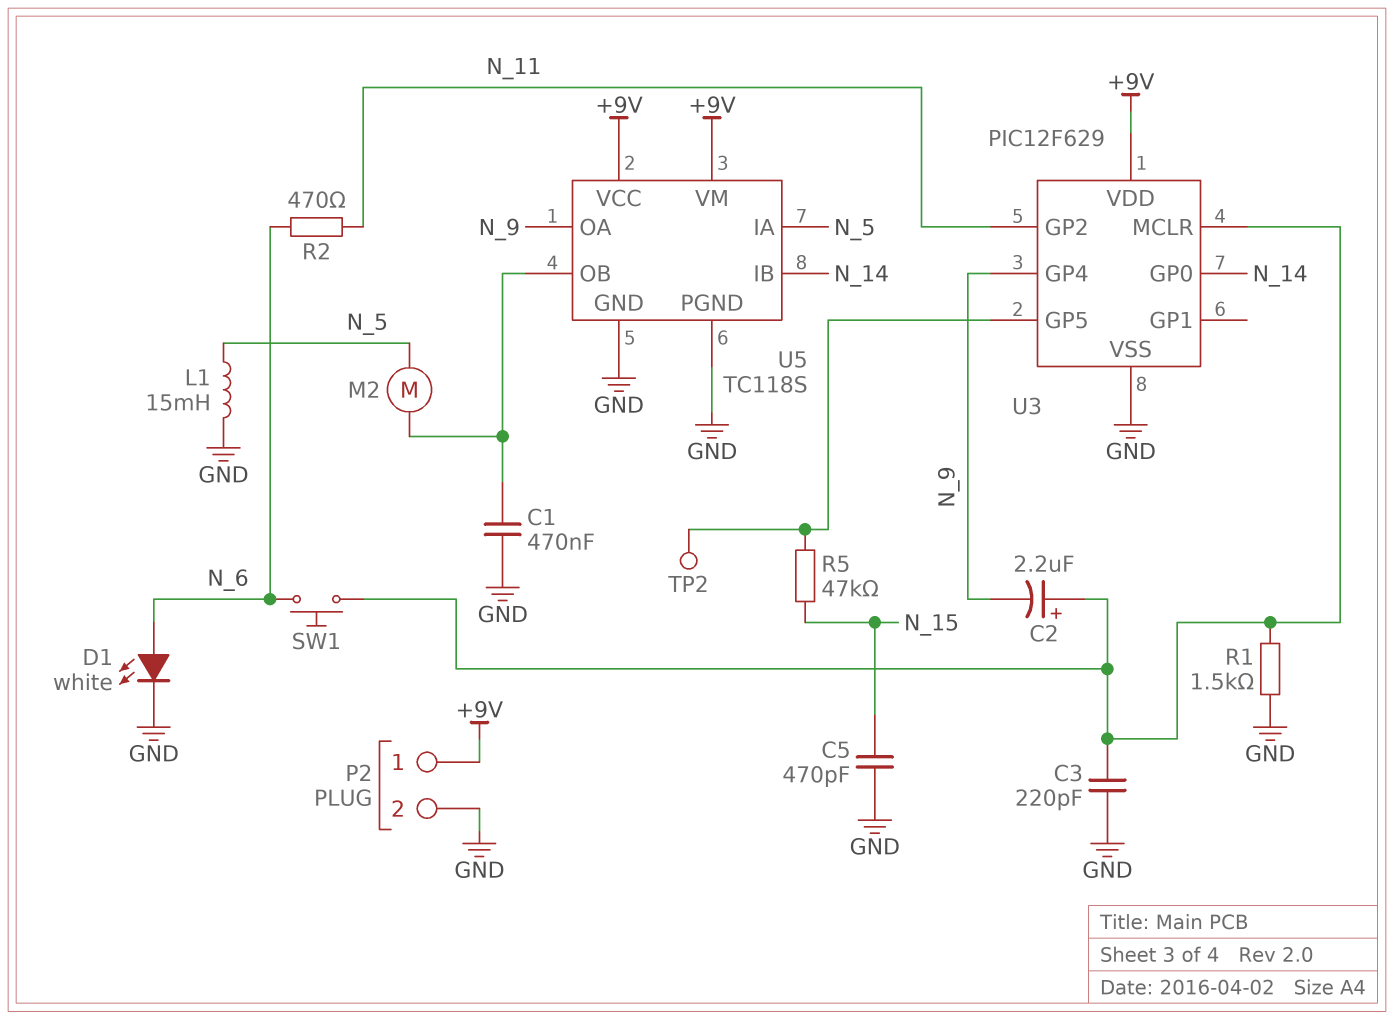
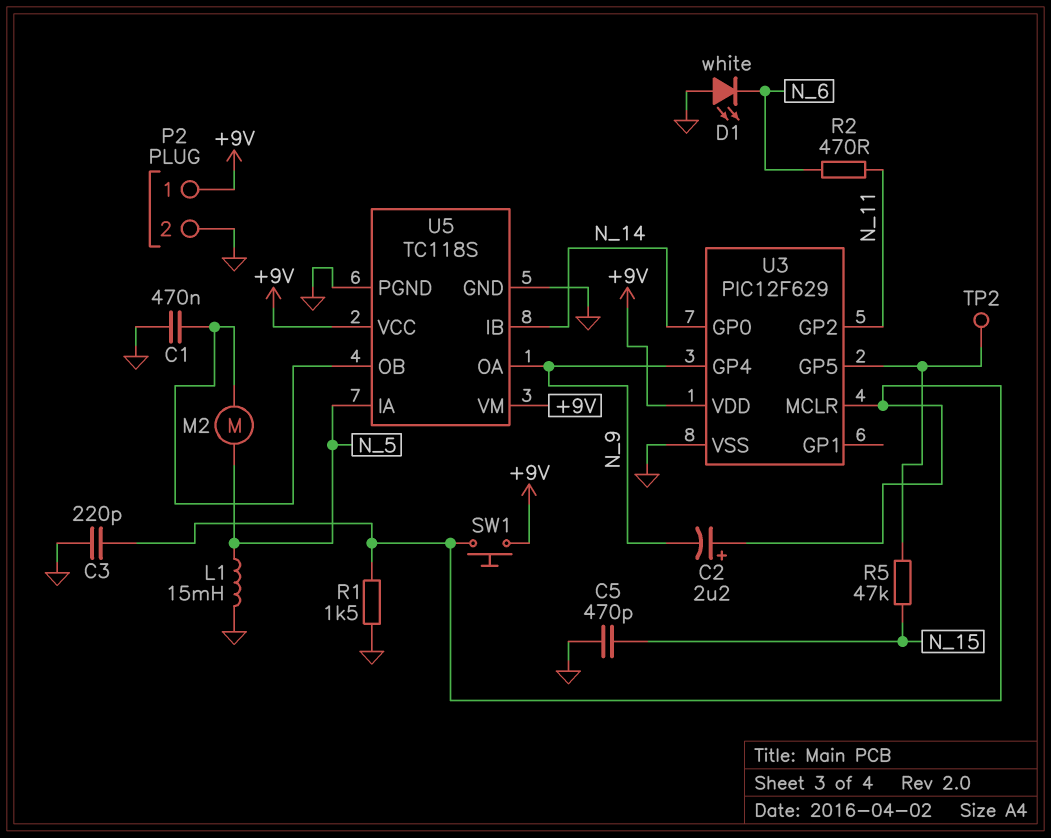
D1: LED white (A N_6, K GND) -> LED white (A GND, K N_6)
SW1: button (N_6, U3/MCLR) -> button (+9V, U3/MCLR)

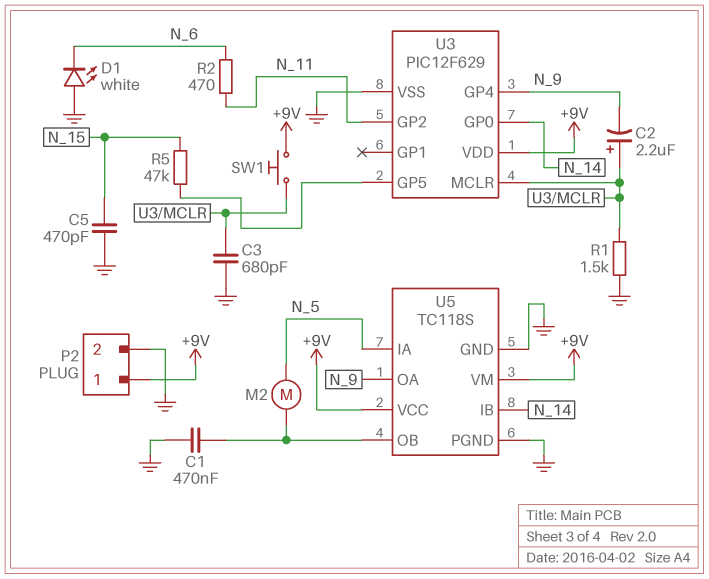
C3: 220pF (GND, U3/MCLR) -> 680pF (GND, U3/MCLR)
L1: 15mH (GND, N_5) -> none
TP2: test point (U3/GP5) -> none

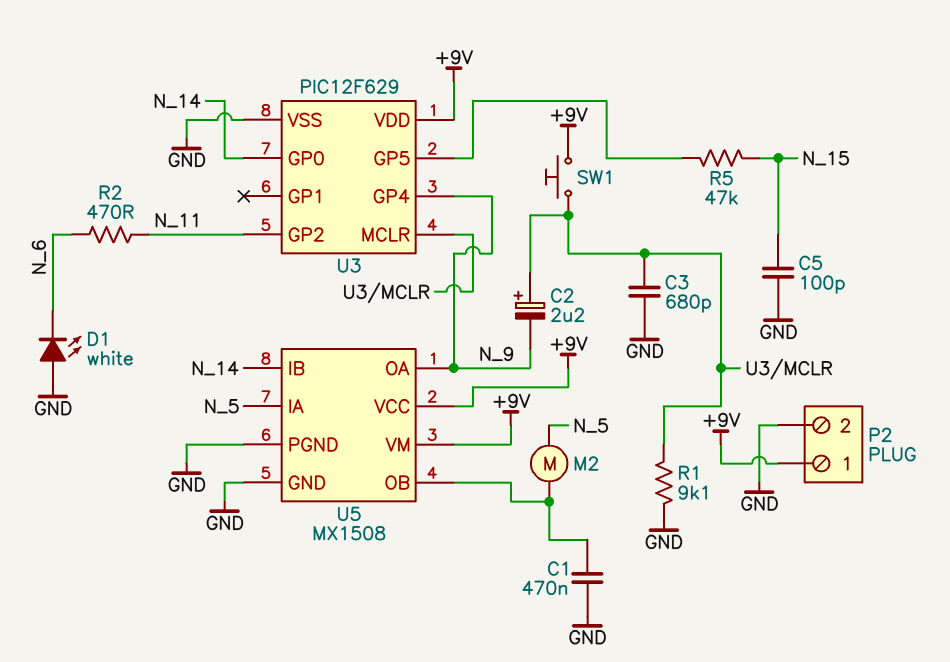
C5: 470pF (GND, N_15) -> 100pF (GND, N_15)
R1: 1.5k (GND, U3/MCLR) -> 9.1k (GND, U3/MCLR)
U5: TC118S -> MX1508

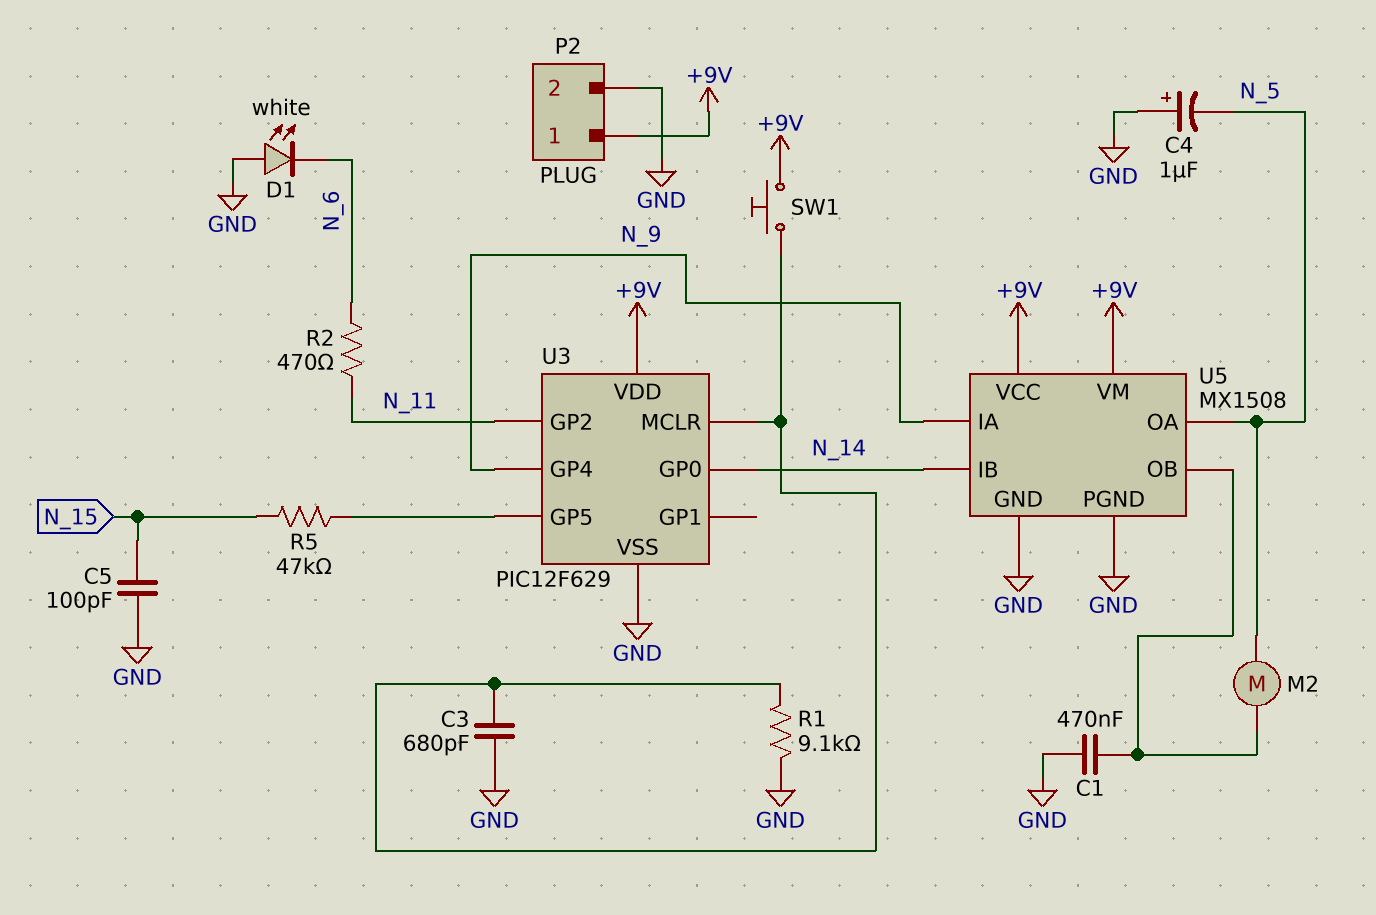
C2: 2.2uF (plus U3/MCLR, minus N_9) -> none
C4: none -> 1uF (plus GND, minus N_5)
U5 pin IA: N_5 -> N_9
U5 pin OA: N_9 -> N_5

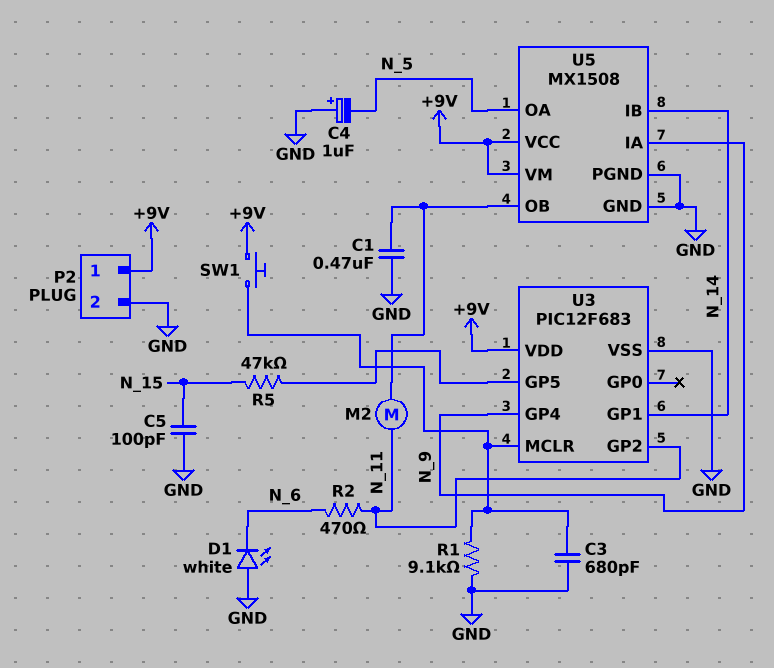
M2: motor (N_5, U5/OB) -> motor (N_11, U5/OB)
U3: PIC12F629 -> PIC12F683
U3 pin GP0: N_14 -> none
U3 pin GP1: none -> N_14

